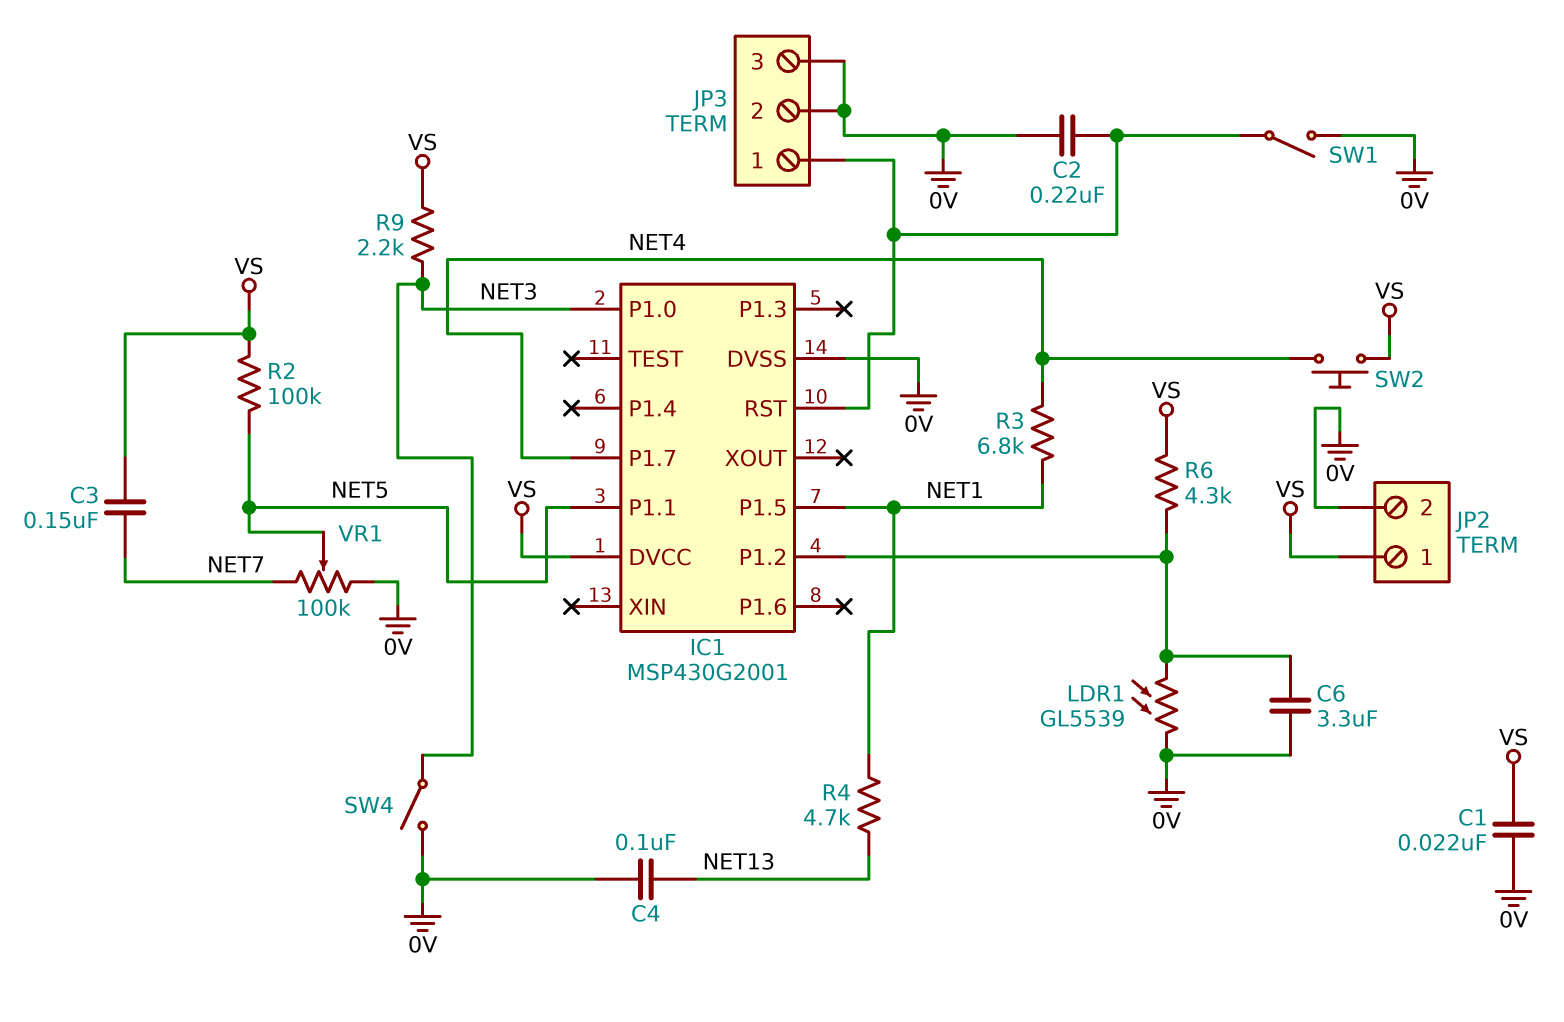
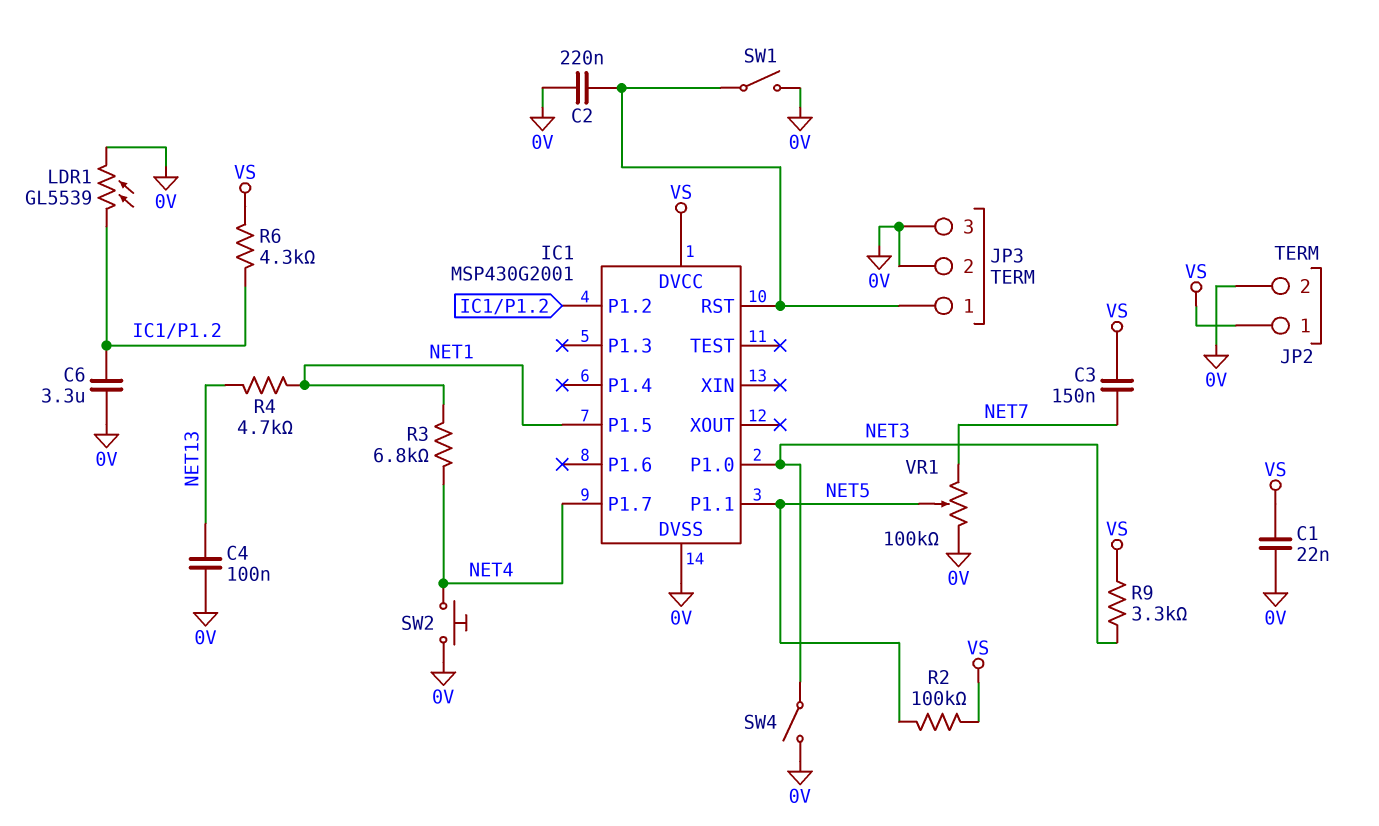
R9: 2.2k (NET3, VS) -> 3.3k (NET3, VS)
SW2: button (NET4, VS) -> button (0V, NET4)

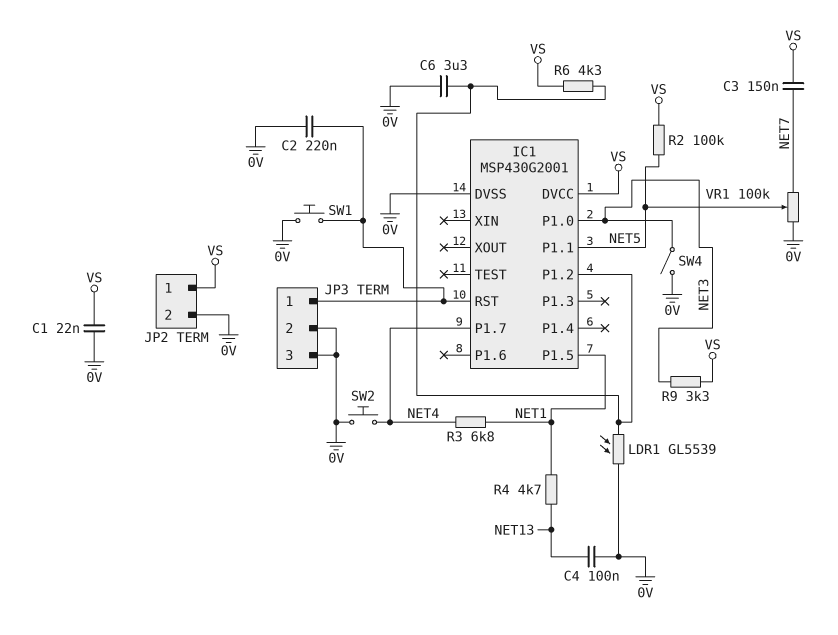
SW1: switch (0V, IC1/RST) -> button (0V, IC1/RST)

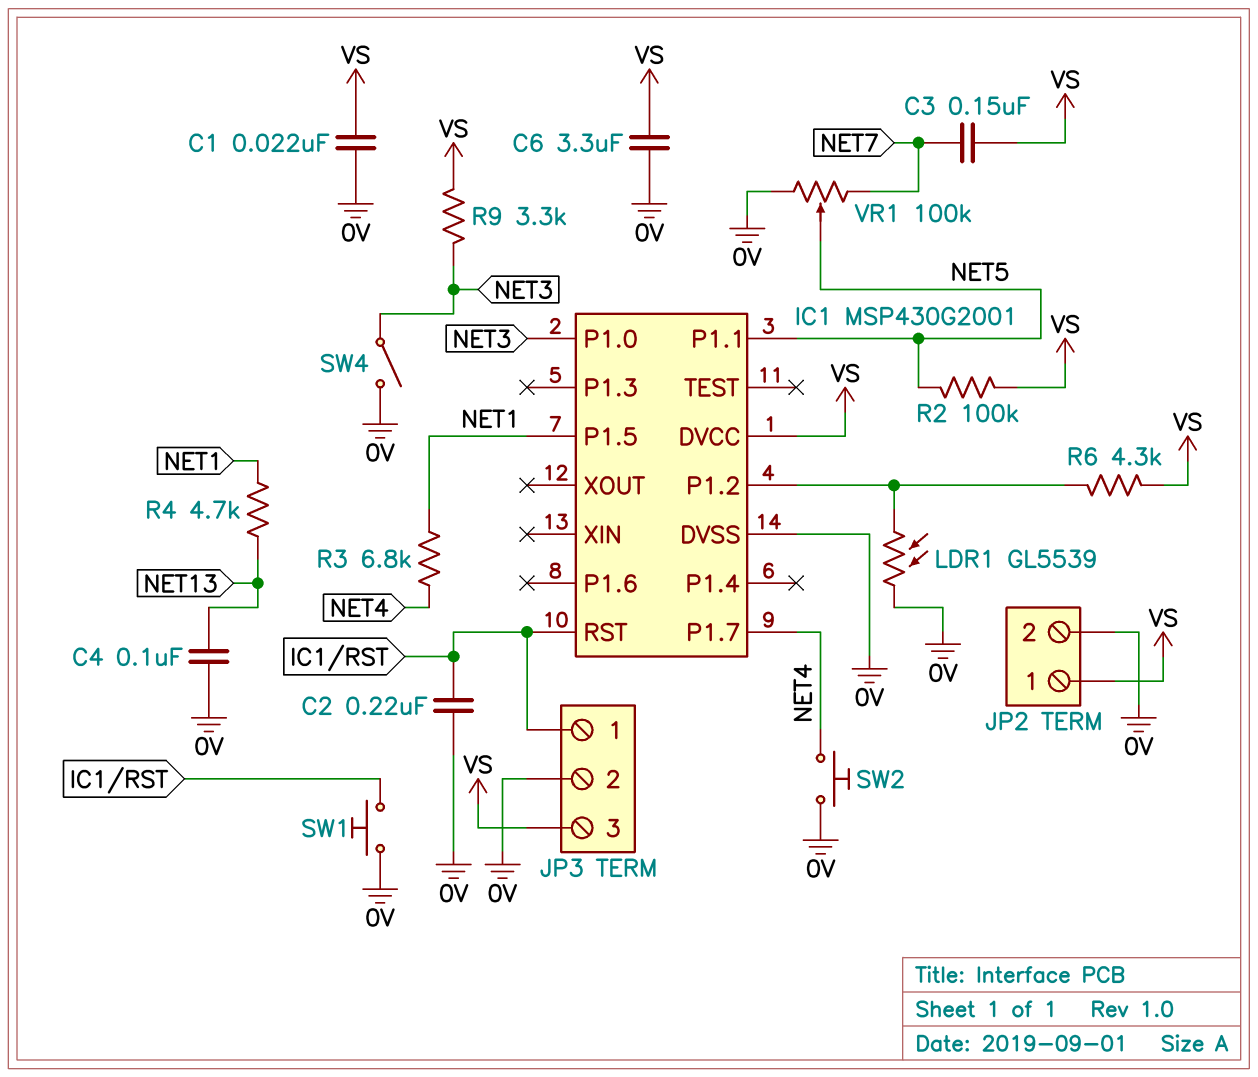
C6: 3.3uF (0V, IC1/P1.2) -> 3.3uF (0V, VS)
JP3 pin 3: 0V -> VS

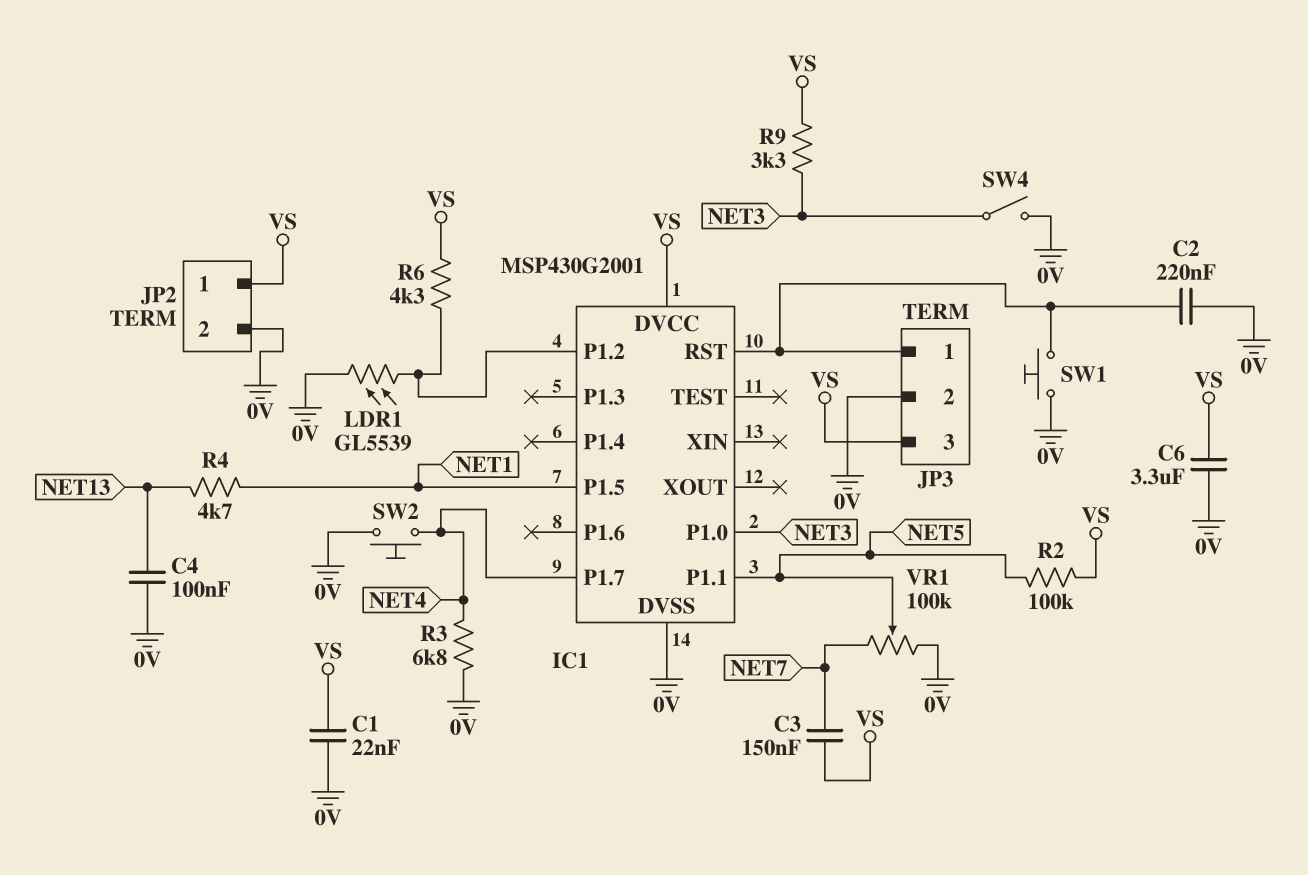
R3: 6.8k (NET1, NET4) -> 6.8k (0V, NET4)

